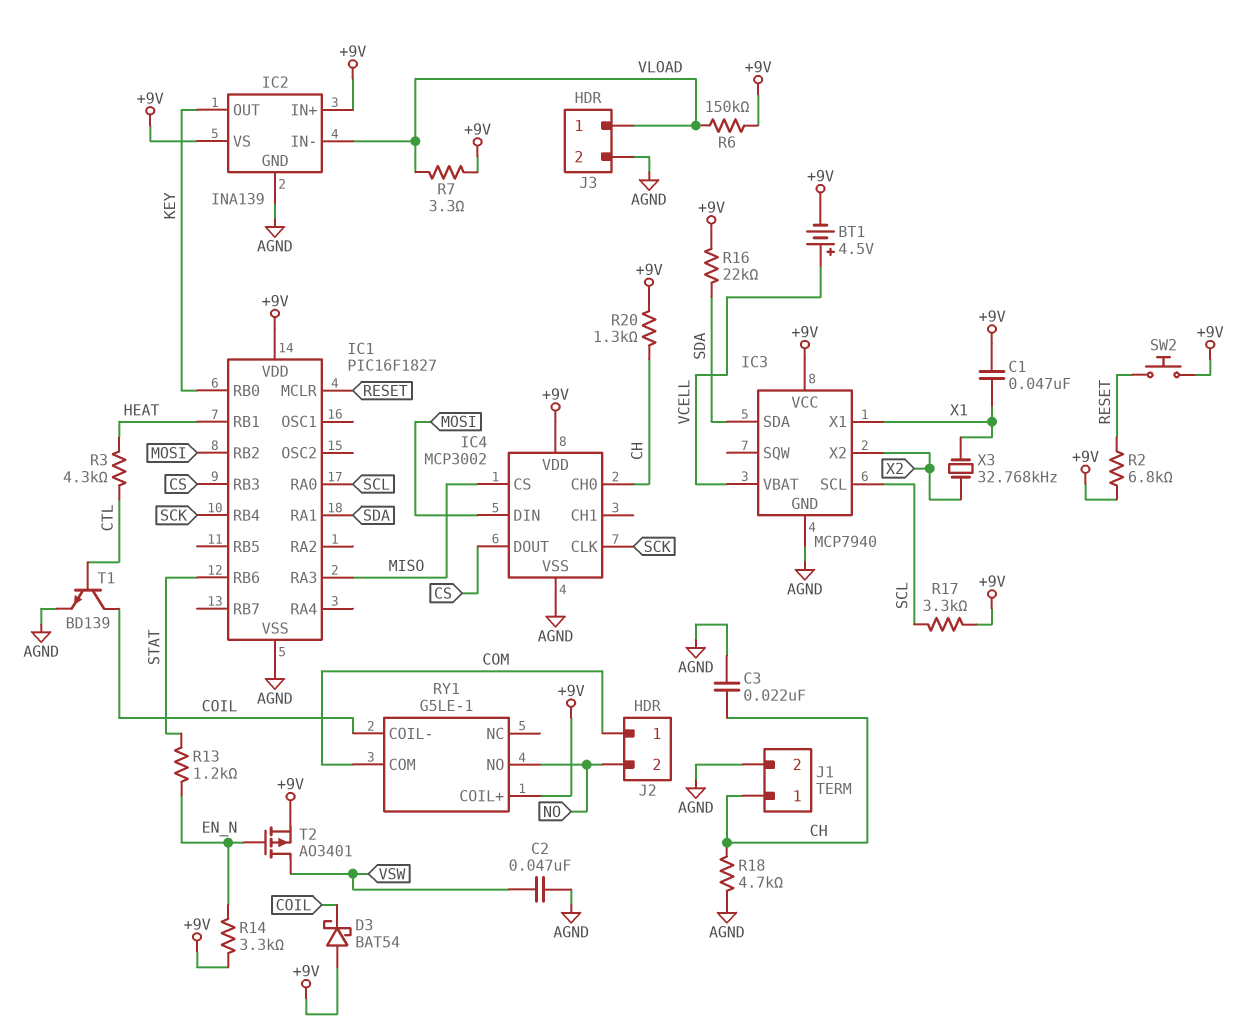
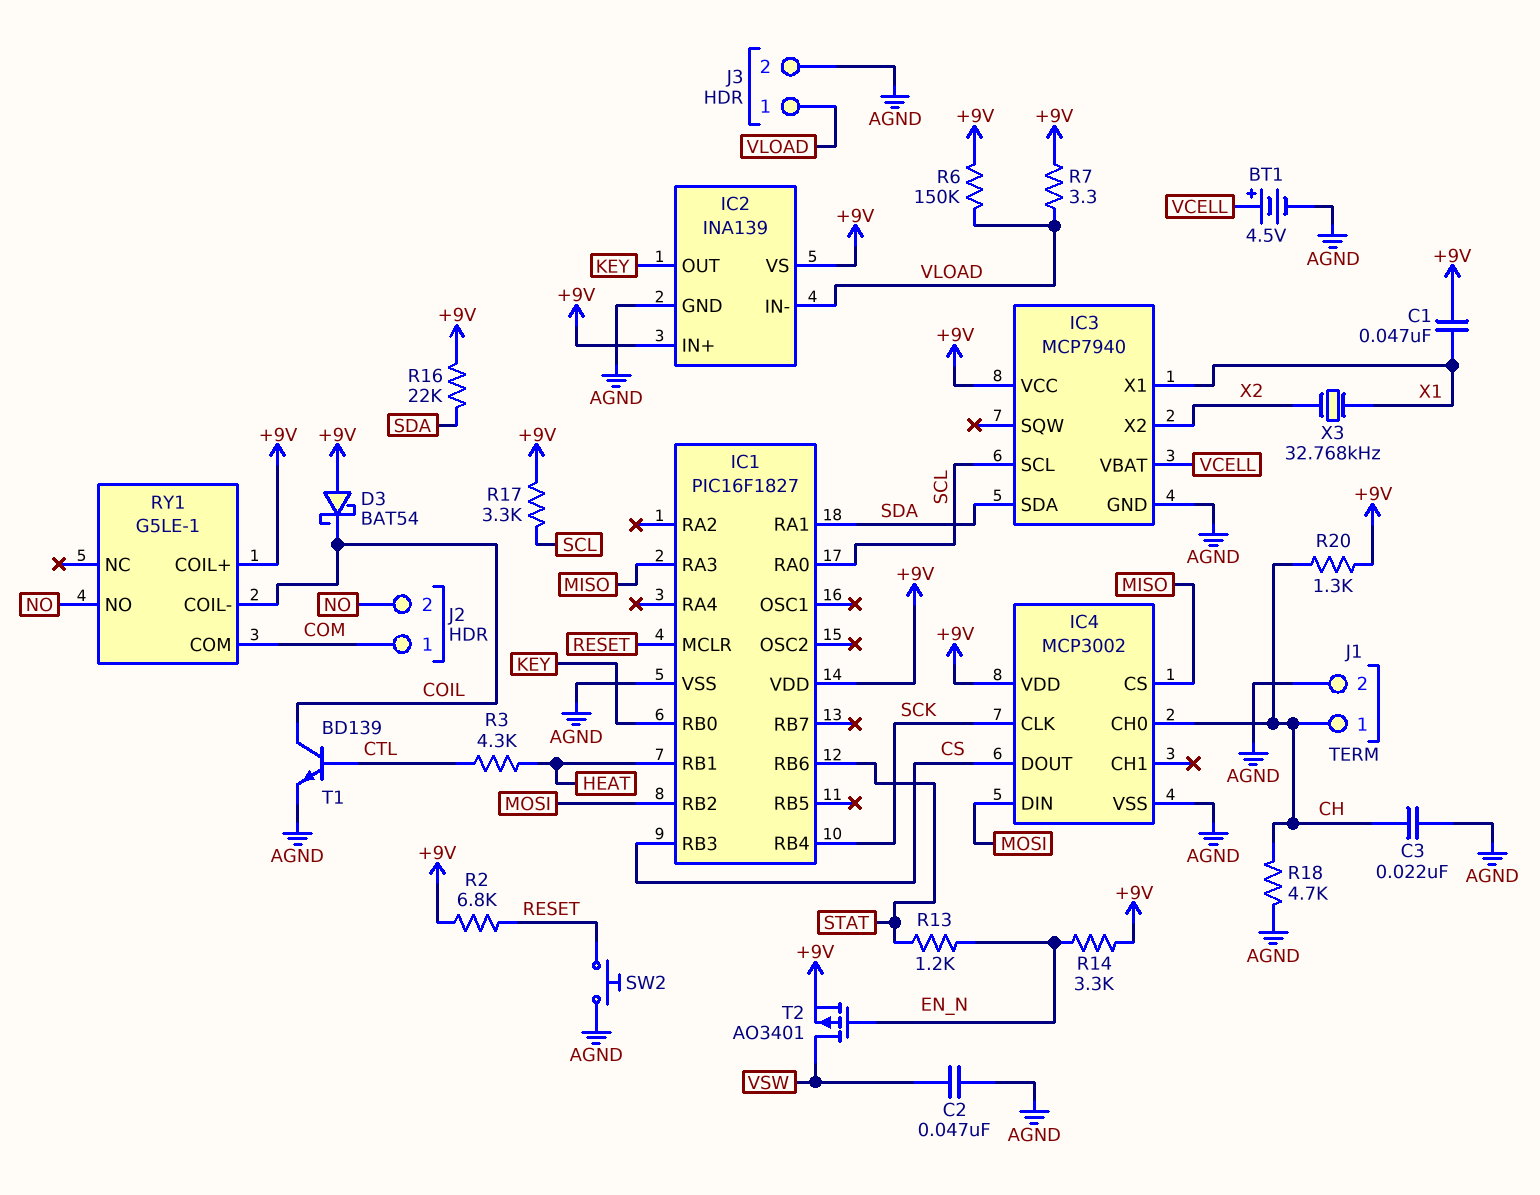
BT1: 4.5V (plus VCELL, minus +9V) -> 4.5V (plus VCELL, minus AGND)
SW2: button (+9V, RESET) -> button (AGND, RESET)

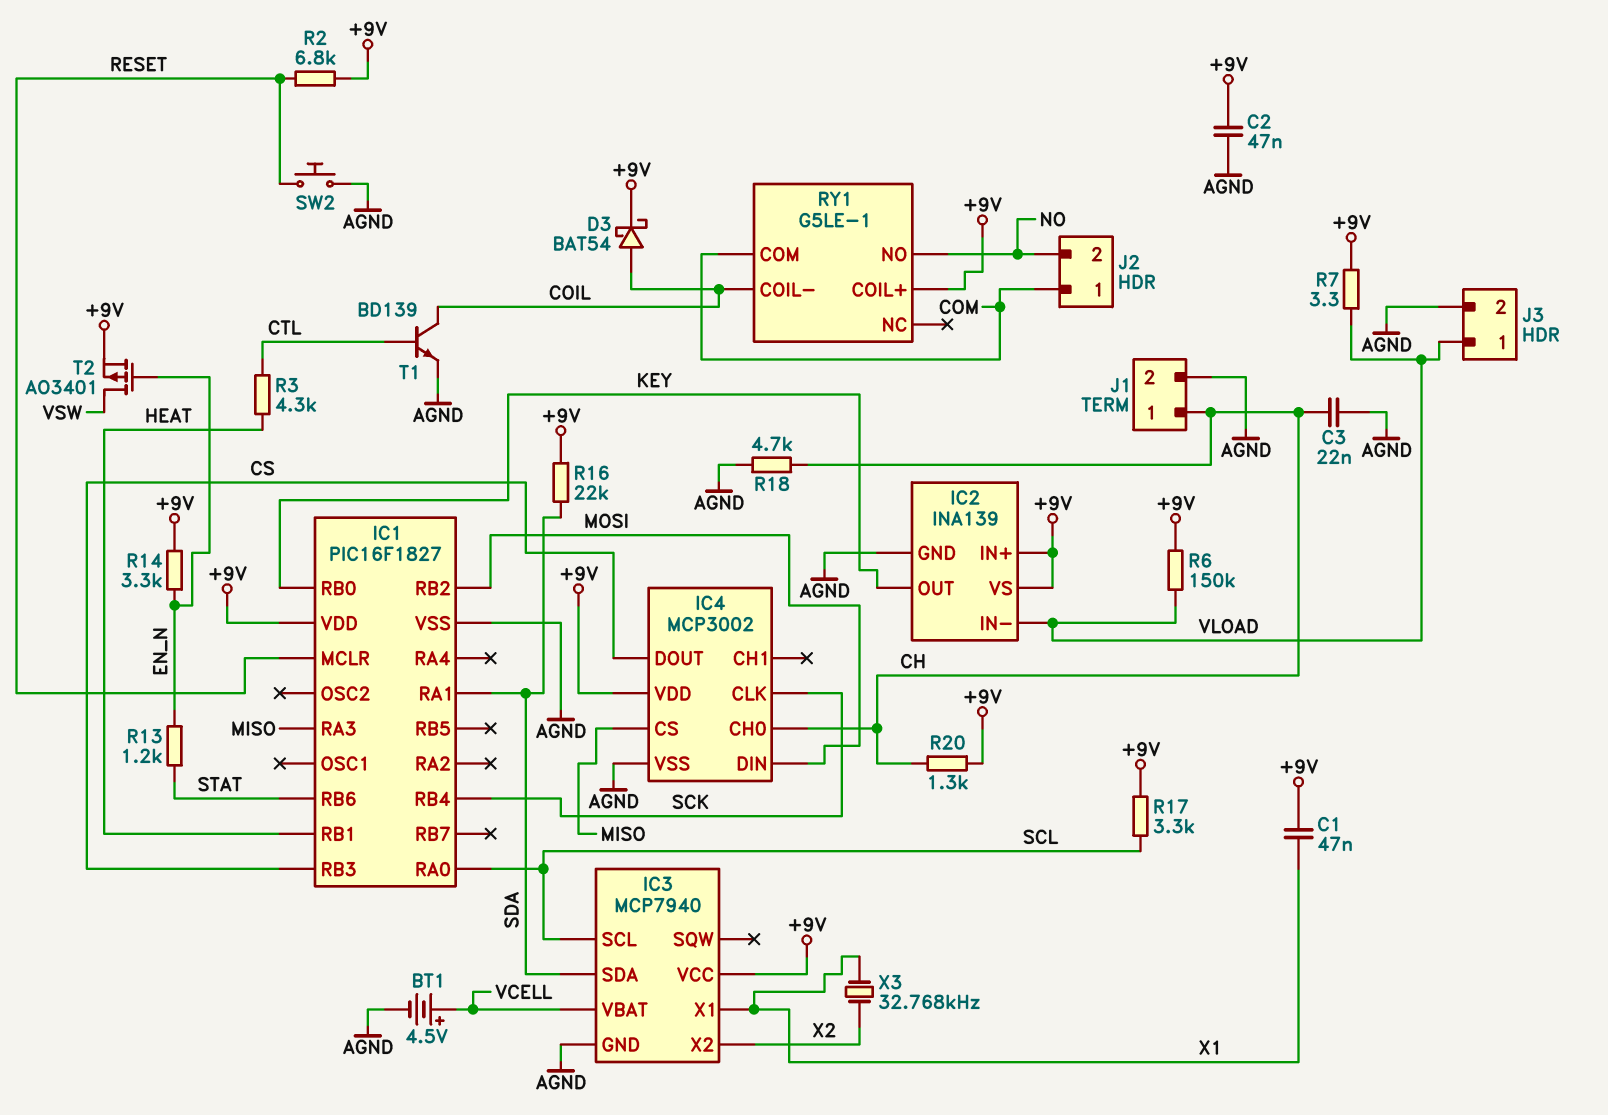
C2: 47nF (AGND, VSW) -> 47nF (+9V, AGND)
D3: schottky BAT54 (A +9V, K COIL) -> schottky BAT54 (A COIL, K +9V)

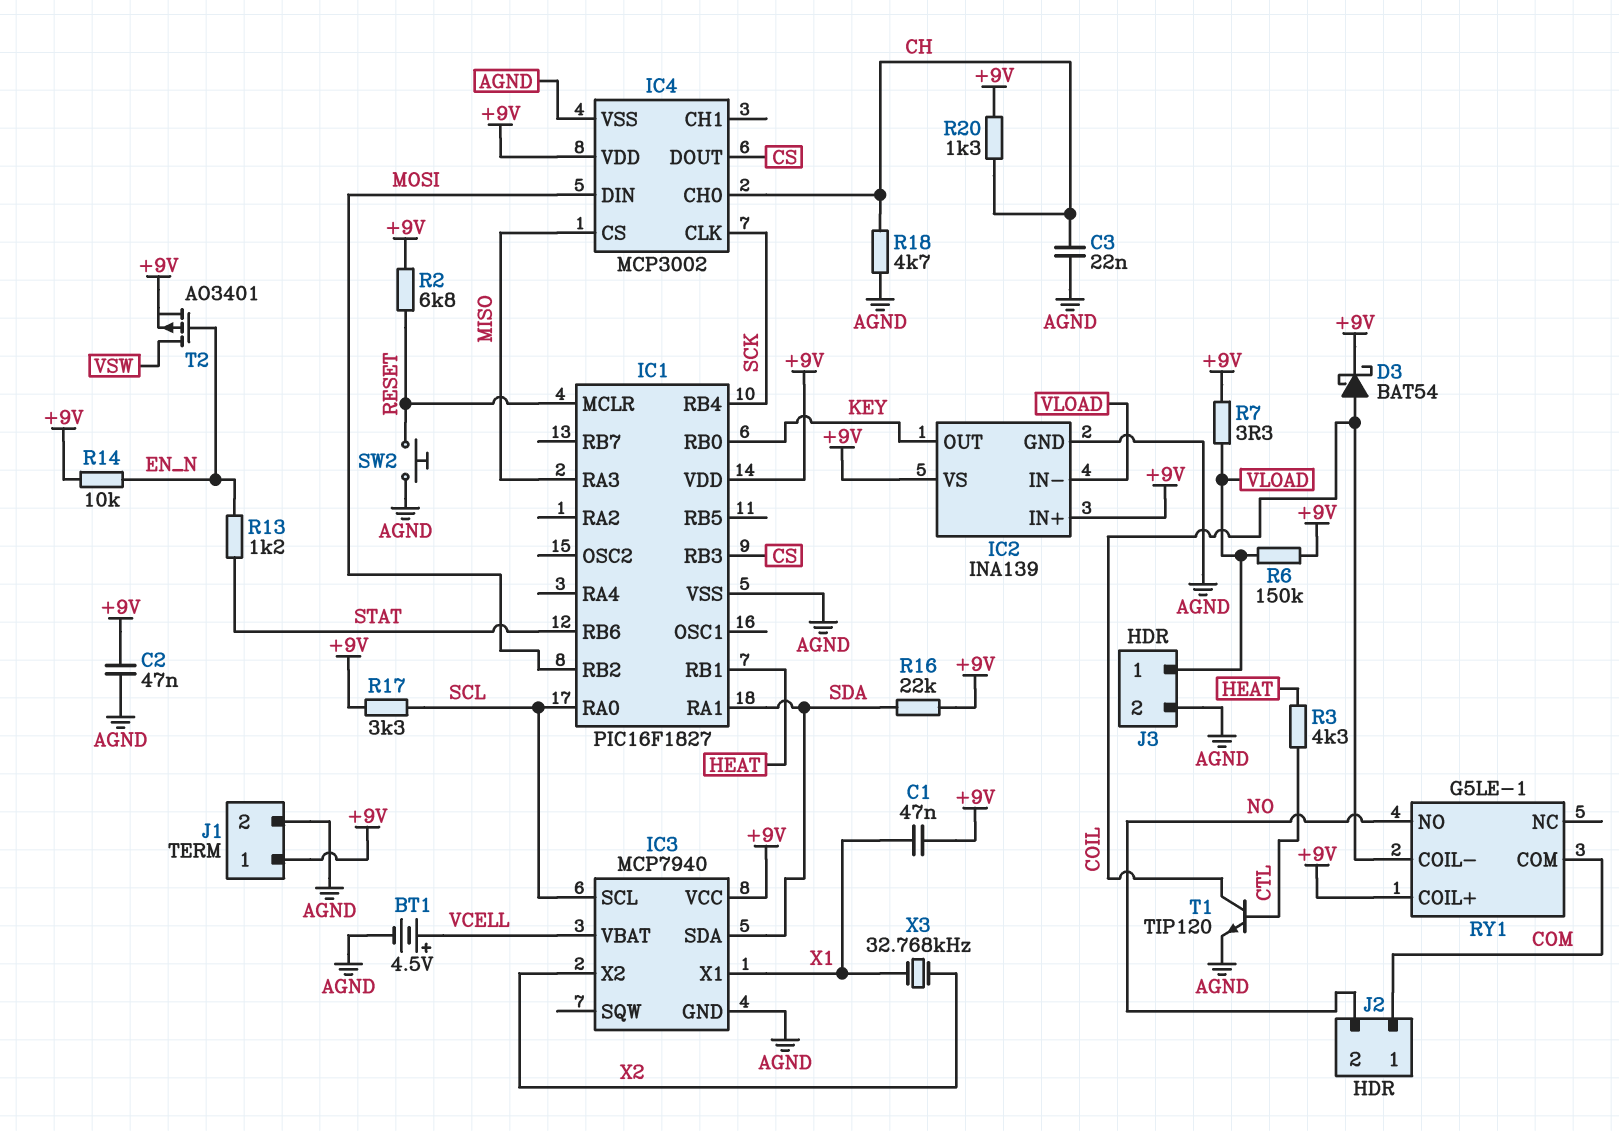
J1 pin 1: CH -> +9V
R14: 3.3k (+9V, EN_N) -> 10k (+9V, EN_N)
T1: NPN BD139 (B CTL, C COIL, E AGND) -> NPN TIP120 (B CTL, C COIL, E AGND)

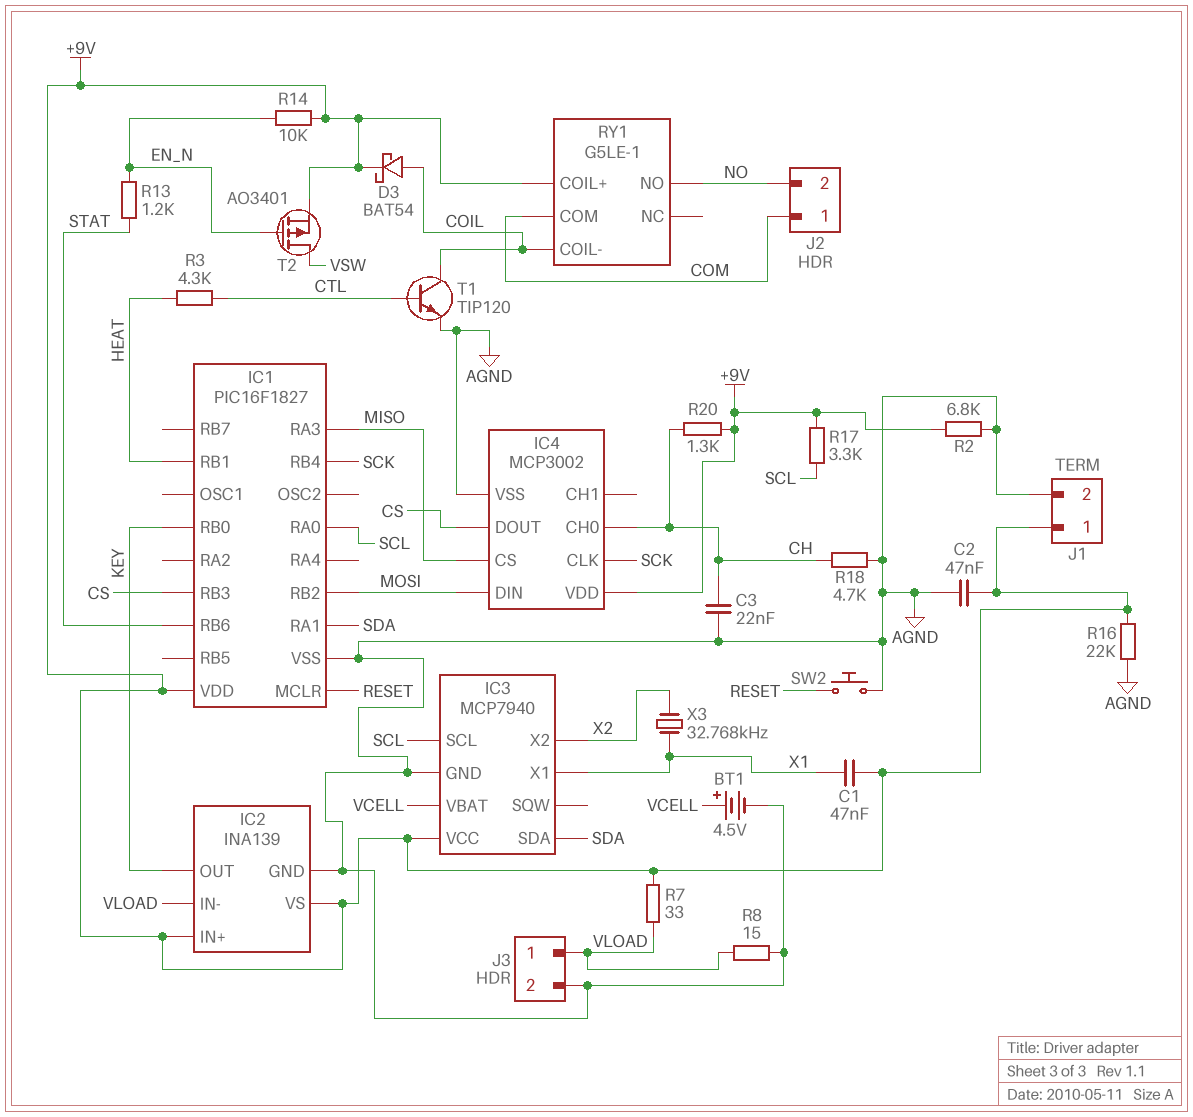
R2: 6.8k (+9V, RESET) -> 6.8k (+9V, AGND)
R6: 150k (+9V, VLOAD) -> none
R7: 3.3 (+9V, VLOAD) -> 33 (+9V, VLOAD)
R8: none -> 15 (AGND, VLOAD)
R16: 22k (+9V, SDA) -> 22k (+9V, AGND)

